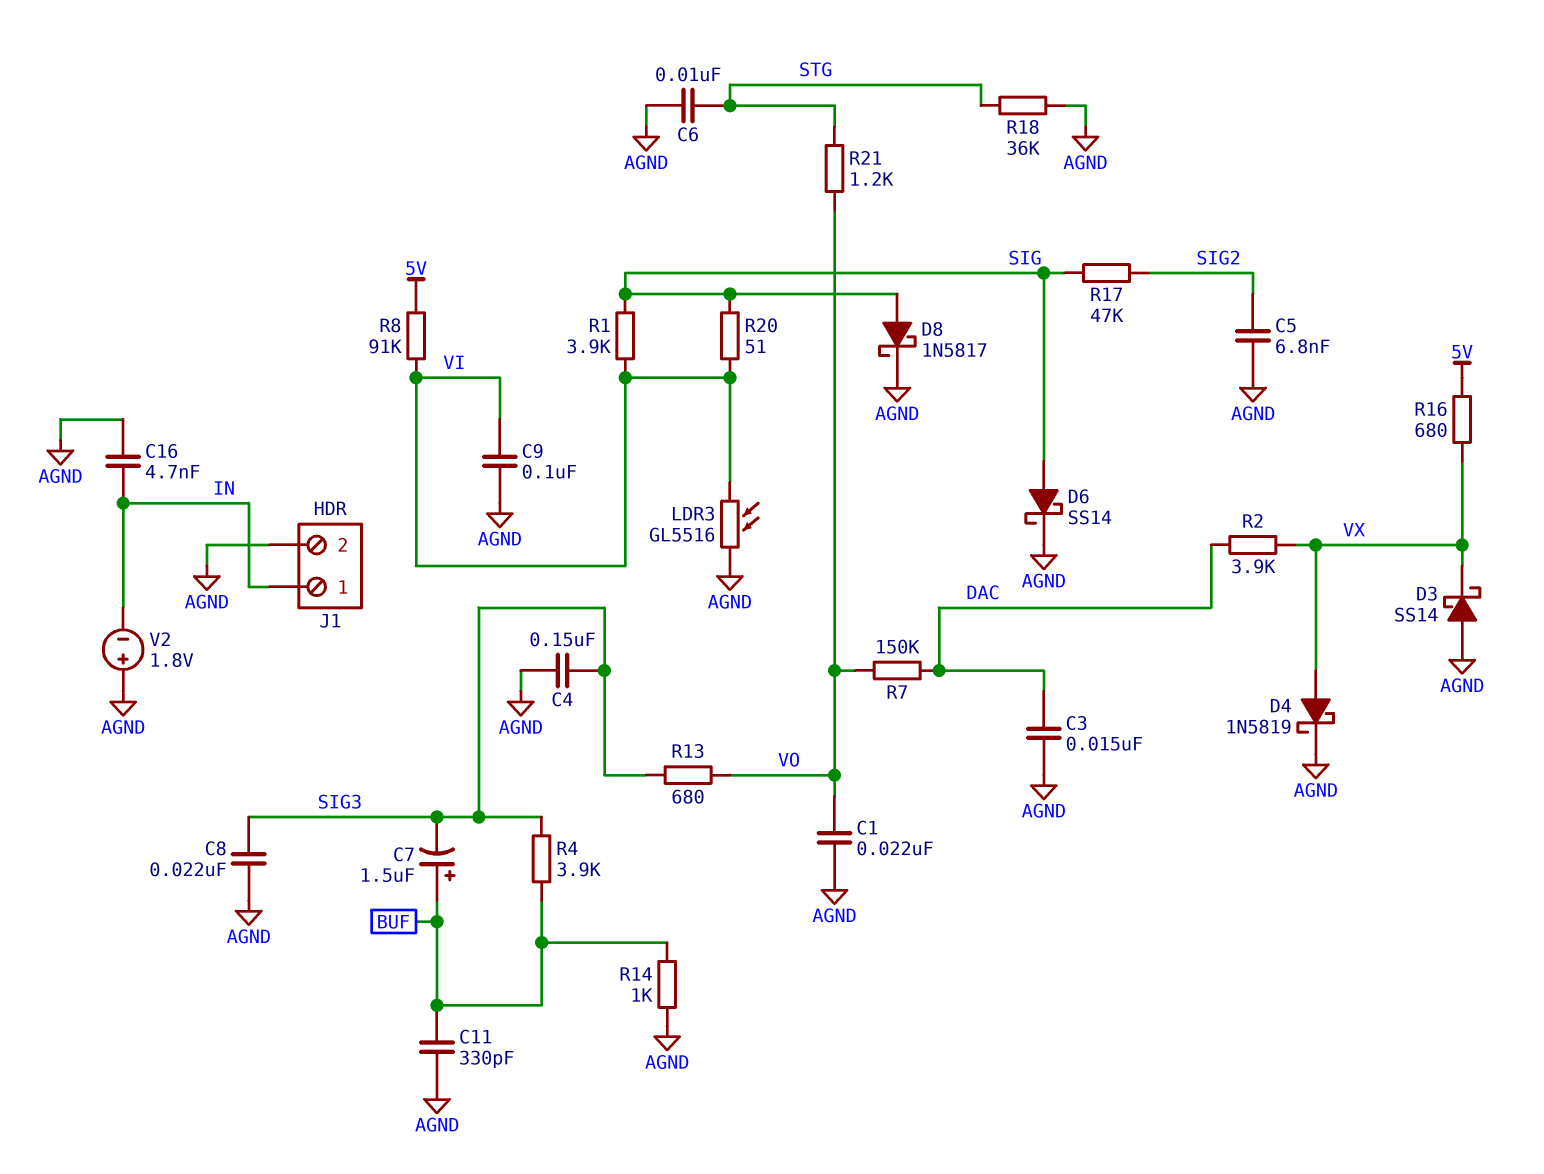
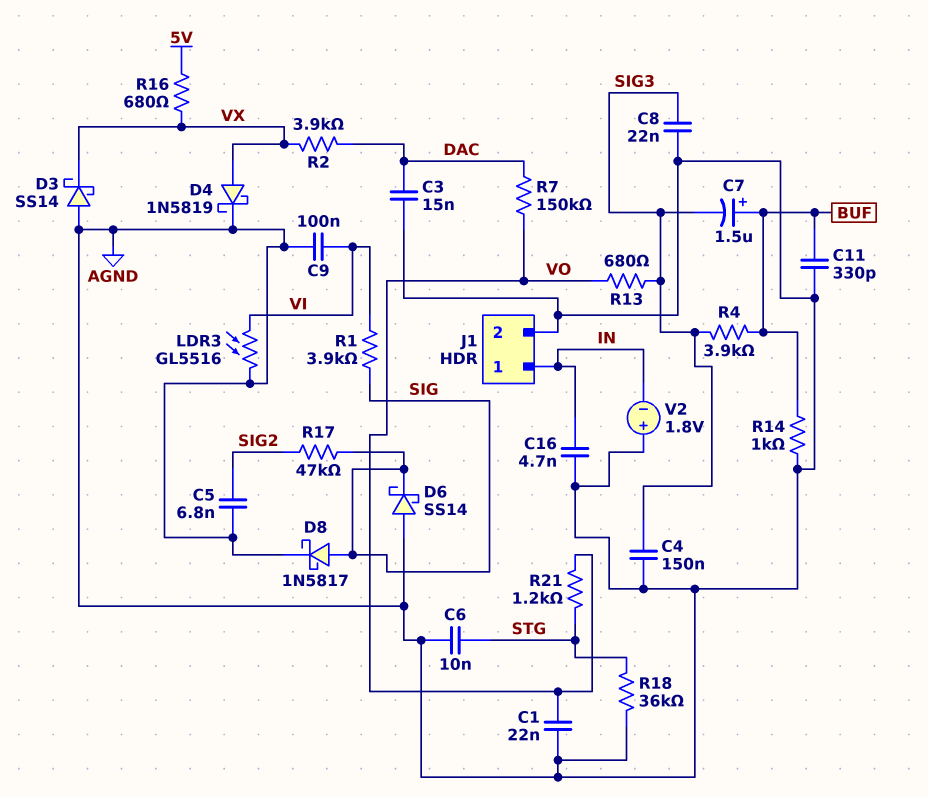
D6: schottky SS14 (A SIG, K AGND) -> schottky SS14 (A AGND, K SIG)
R8: 91k (5V, VI) -> none
R20: 51 (SIG, VI) -> none

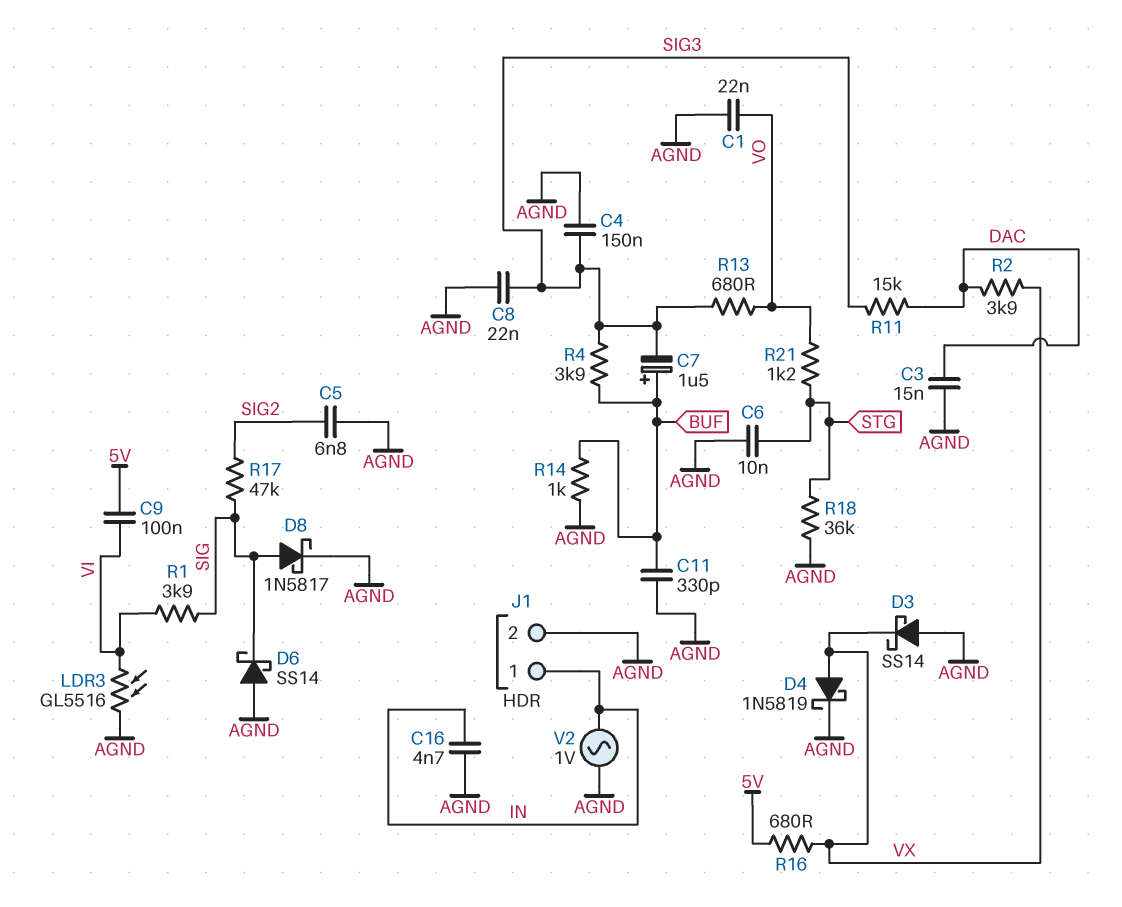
C9: 100nF (AGND, VI) -> 100nF (5V, VI)
R7: 150k (DAC, VO) -> none
R11: none -> 15k (DAC, SIG3)
V2: 1.8V (plus AGND, minus IN) -> AC 1V (AGND, IN)

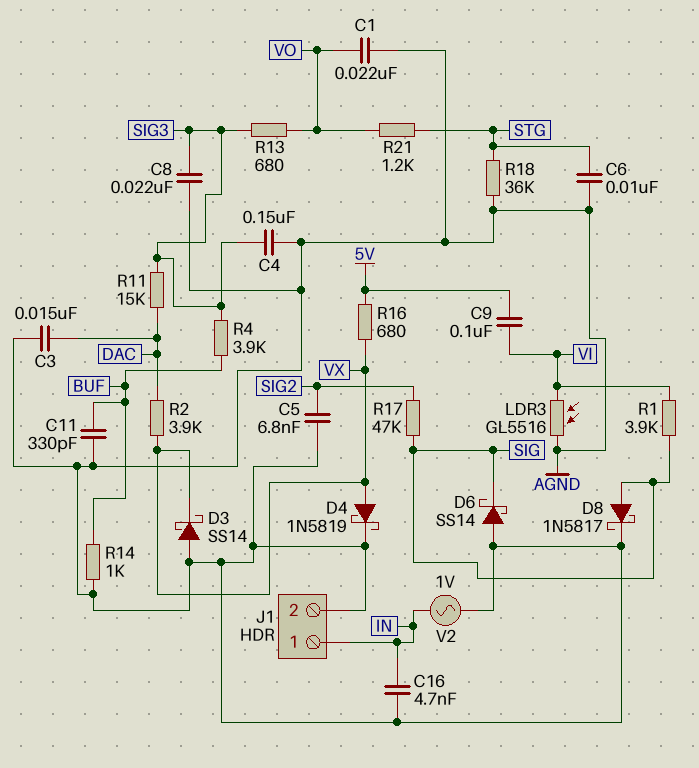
C7: 1.5uF (plus BUF, minus SIG3) -> none

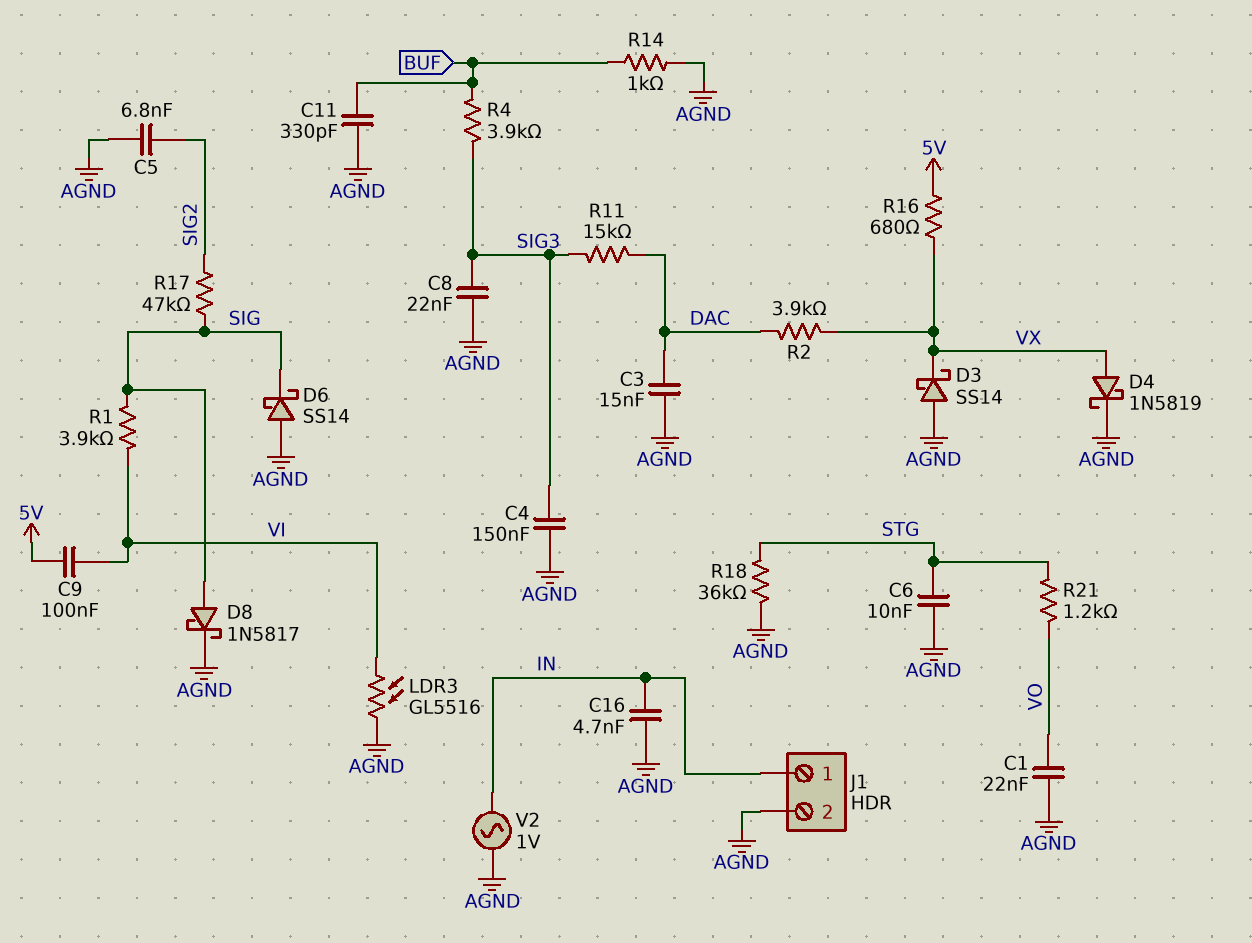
R13: 680 (SIG3, VO) -> none

